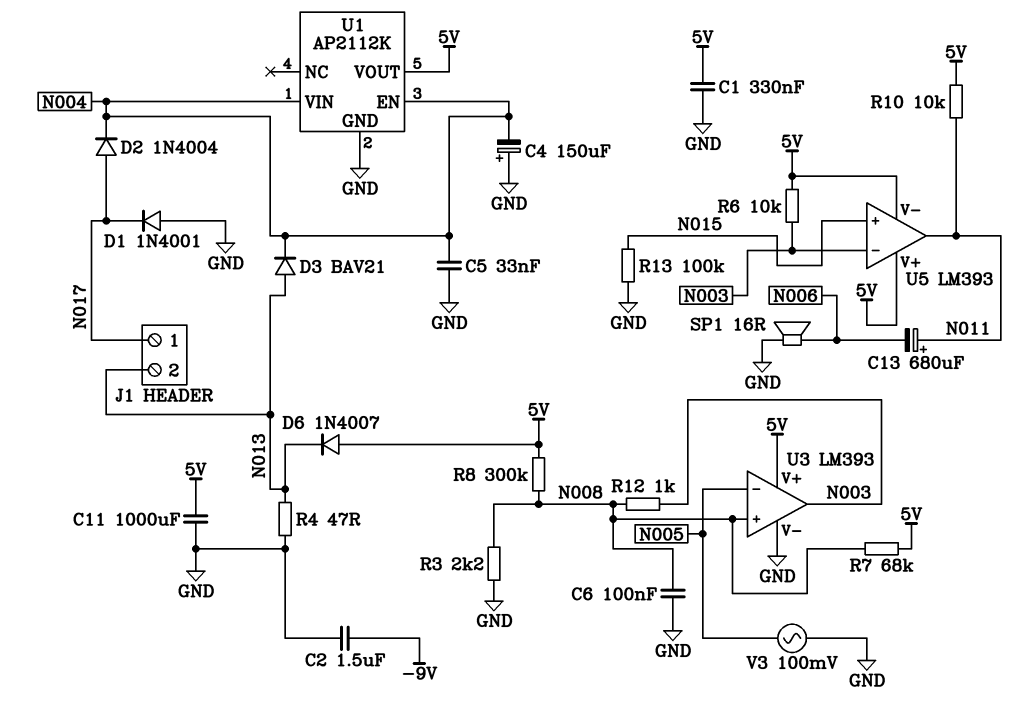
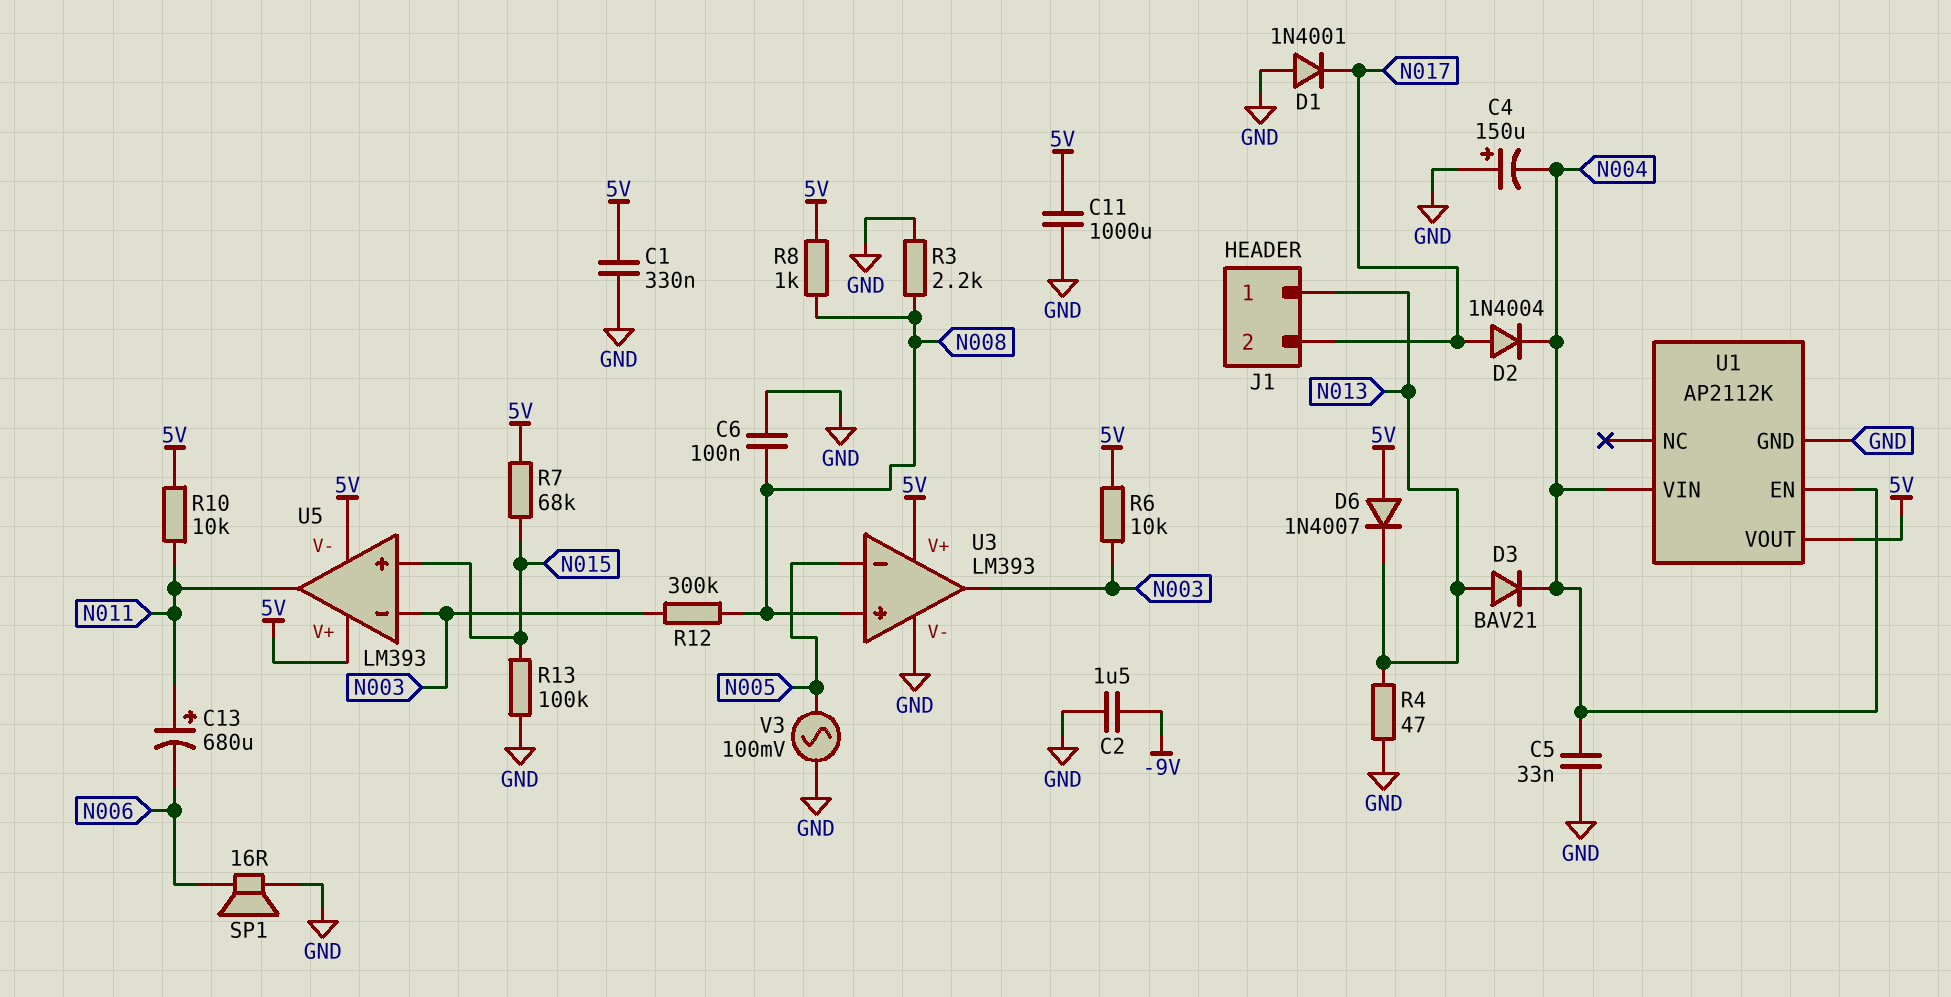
J1 pin 1: N017 -> N013
J1 pin 2: N013 -> N017
R7: 68k (5V, N008) -> 68k (5V, N015)
R8: 300k (5V, N008) -> 1k (5V, N008)
R12: 1k (N003, N008) -> 300k (N003, N008)

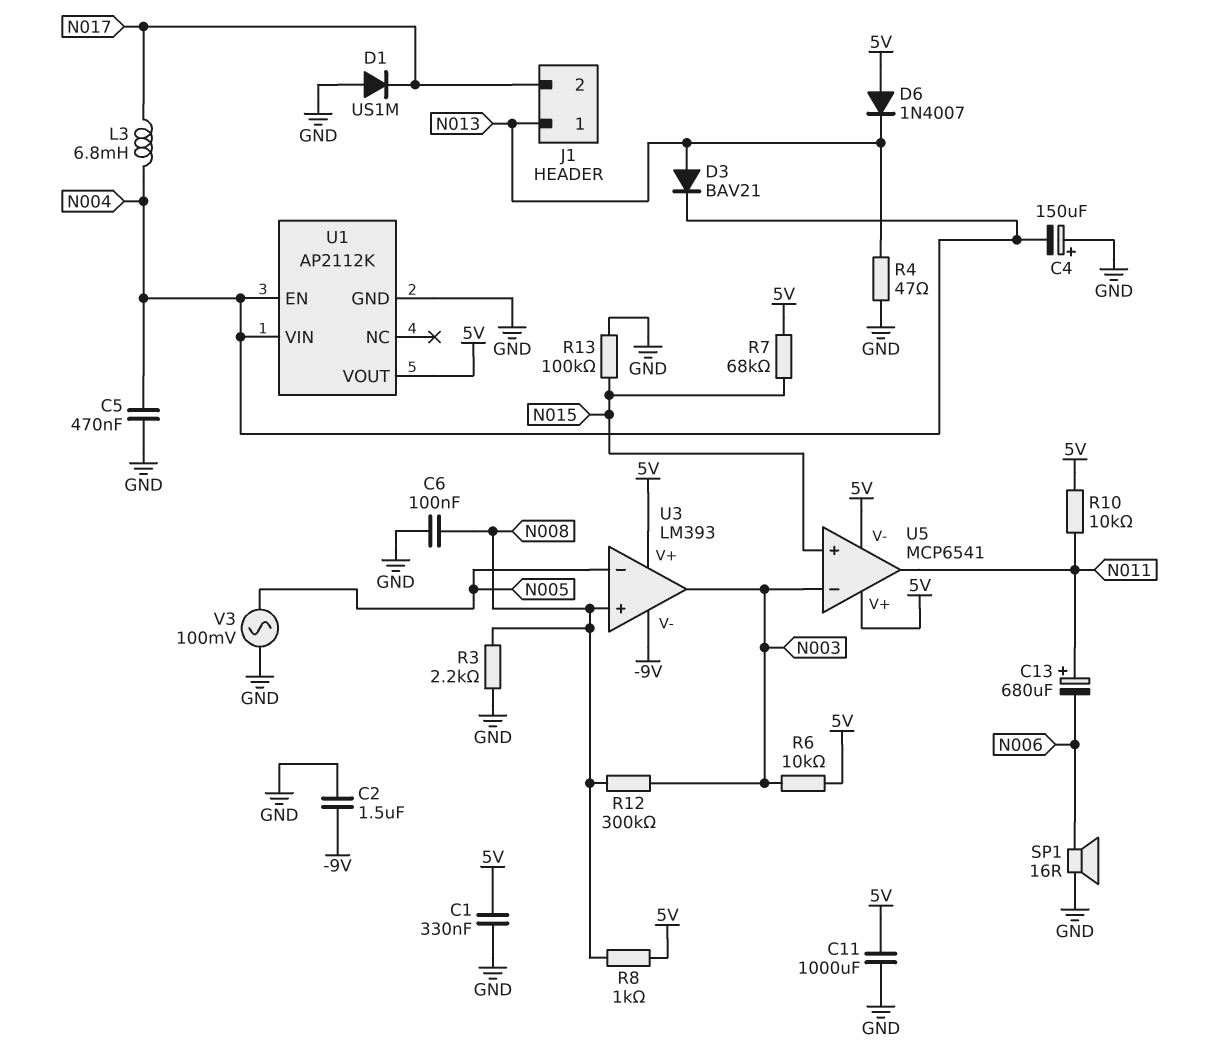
C5: 33nF (GND, N004) -> 470nF (GND, N004)
D1: diode 1N4001 (A GND, K N017) -> diode US1M (A GND, K N017)
D2: diode 1N4004 (A N017, K N004) -> none
L3: none -> 6.8mH (N004, N017)
U3 pin V-: GND -> -9V
U5: LM393 -> MCP6541

